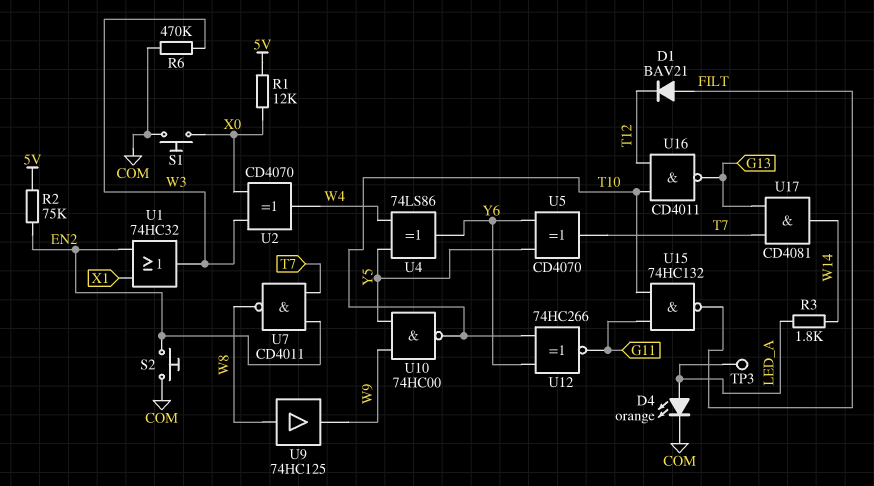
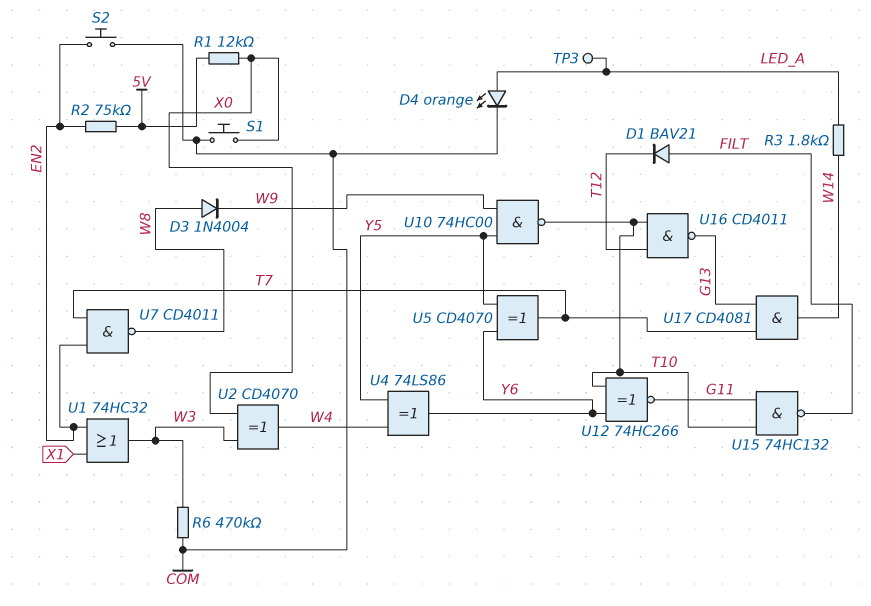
D3: none -> diode 1N4004 (A W8, K W9)
U9: buffer 74HC125 (in W8, out W9) -> none

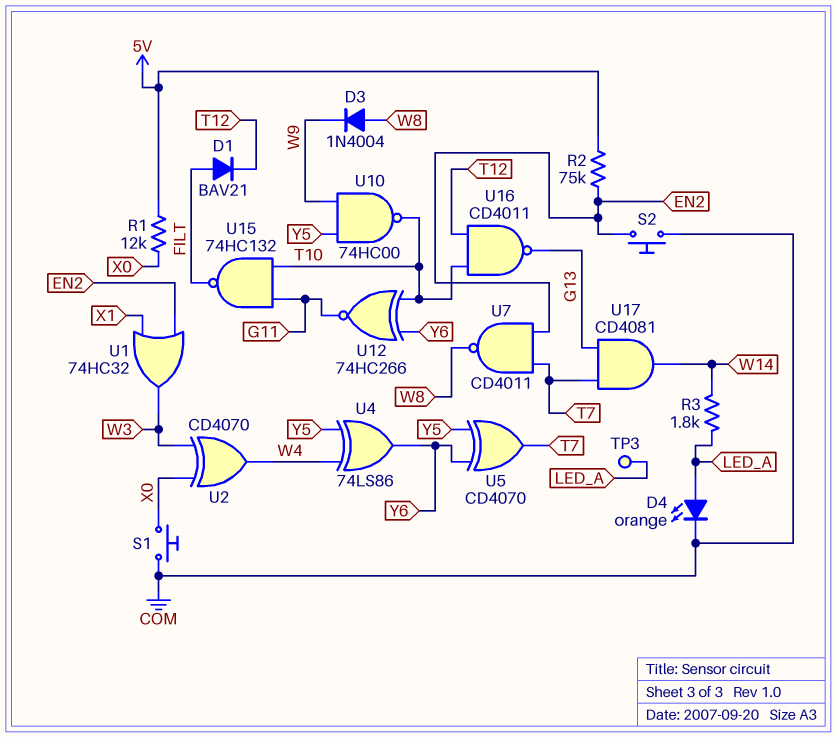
R6: 470k (COM, W3) -> none

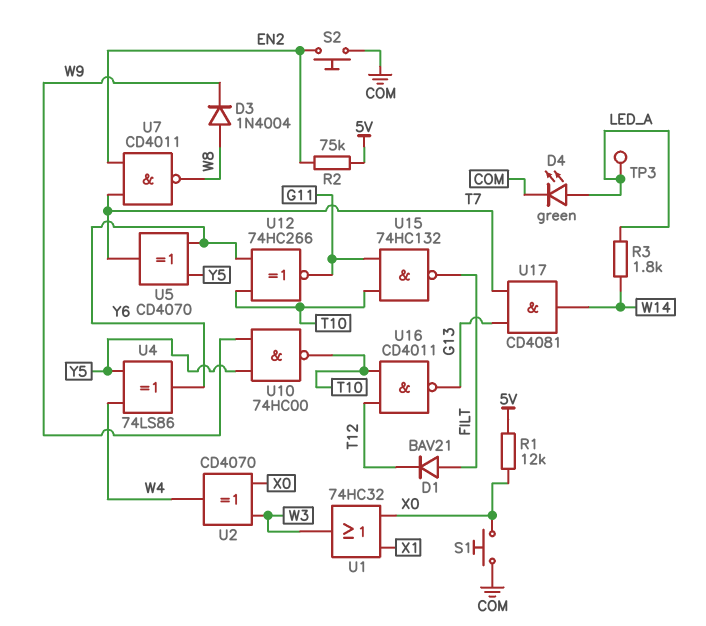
D4: LED orange (A LED_A, K COM) -> LED green (A LED_A, K COM)
U1: OR 74HC32 (in EN2, in X1, out W3) -> OR 74HC32 (in X0, in X1, out W3)

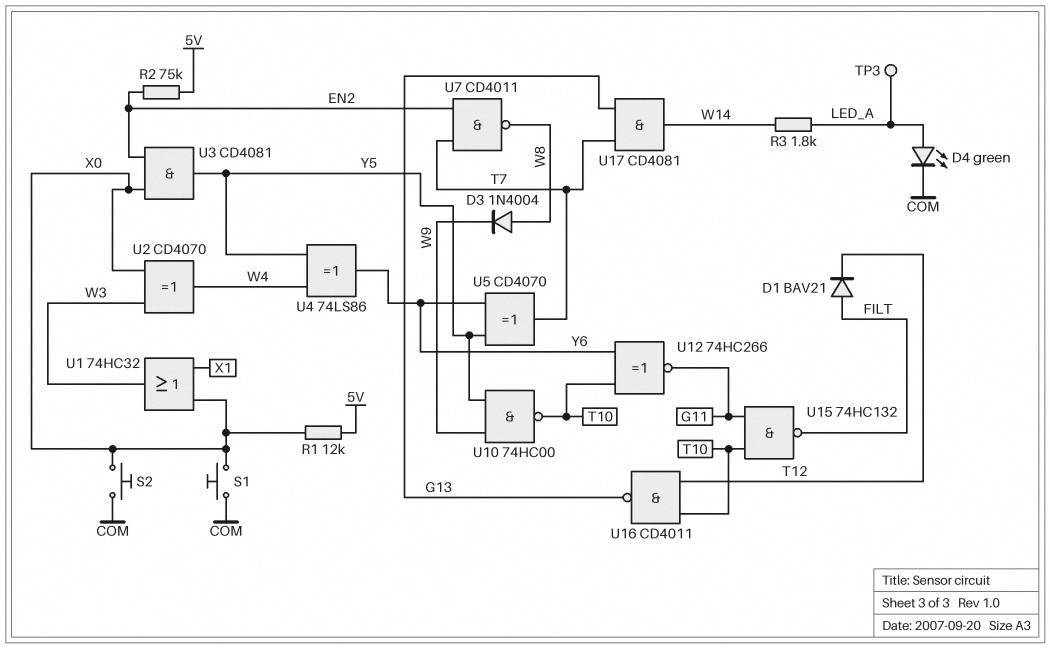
S2: button (COM, EN2) -> button (COM, X0)
U3: none -> AND CD4081 (in EN2, in X0, out Y5)

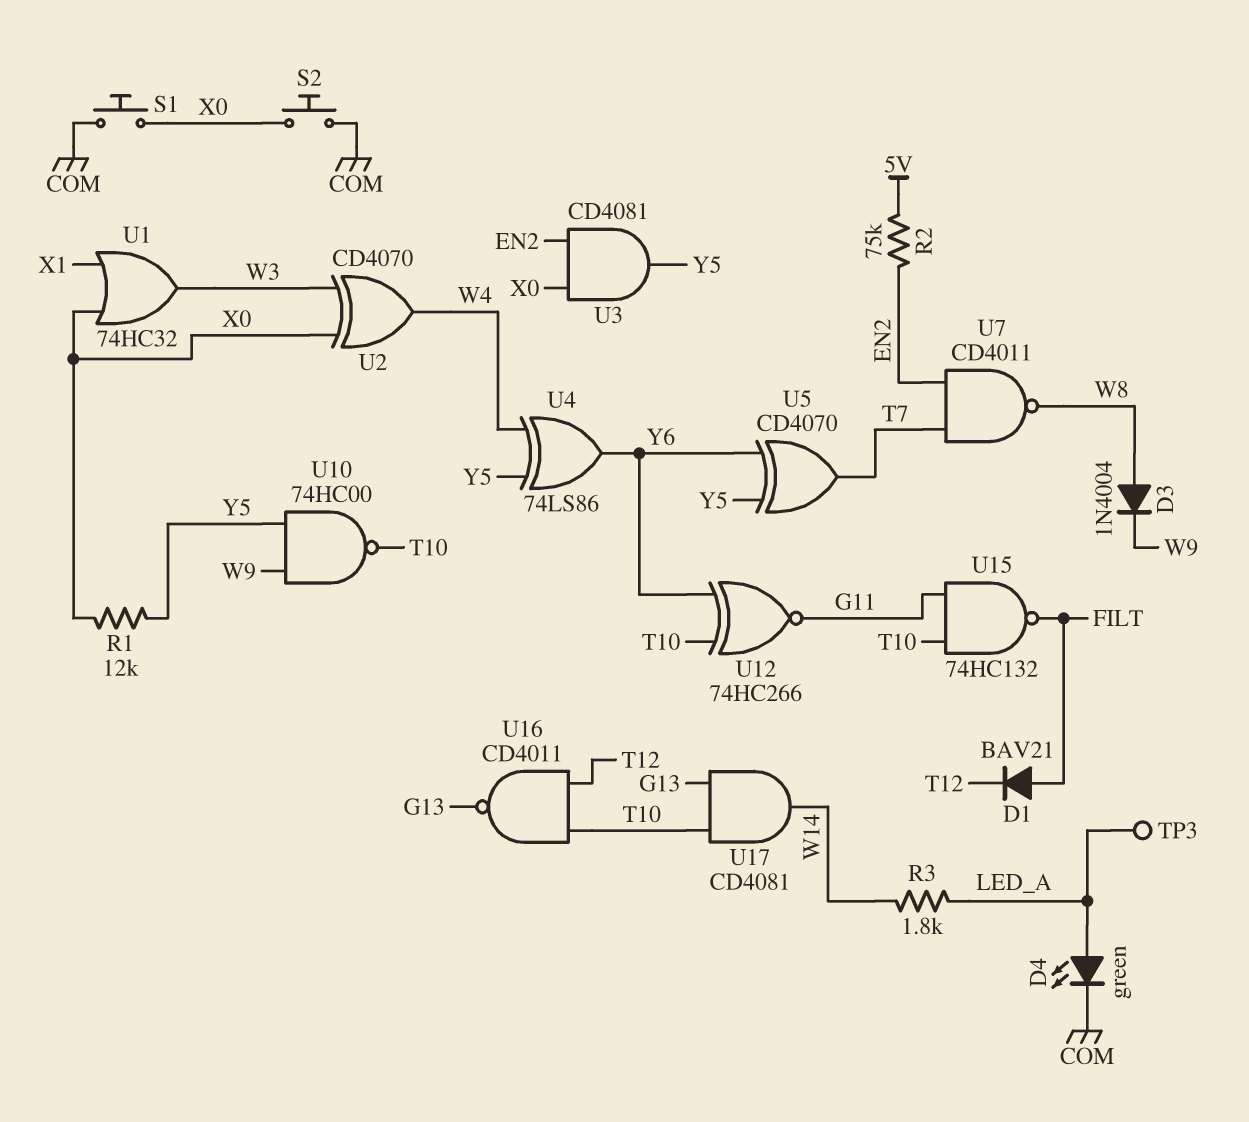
R1: 12k (5V, X0) -> 12k (X0, Y5)
U17: AND CD4081 (in G13, in T7, out W14) -> AND CD4081 (in G13, in T10, out W14)

